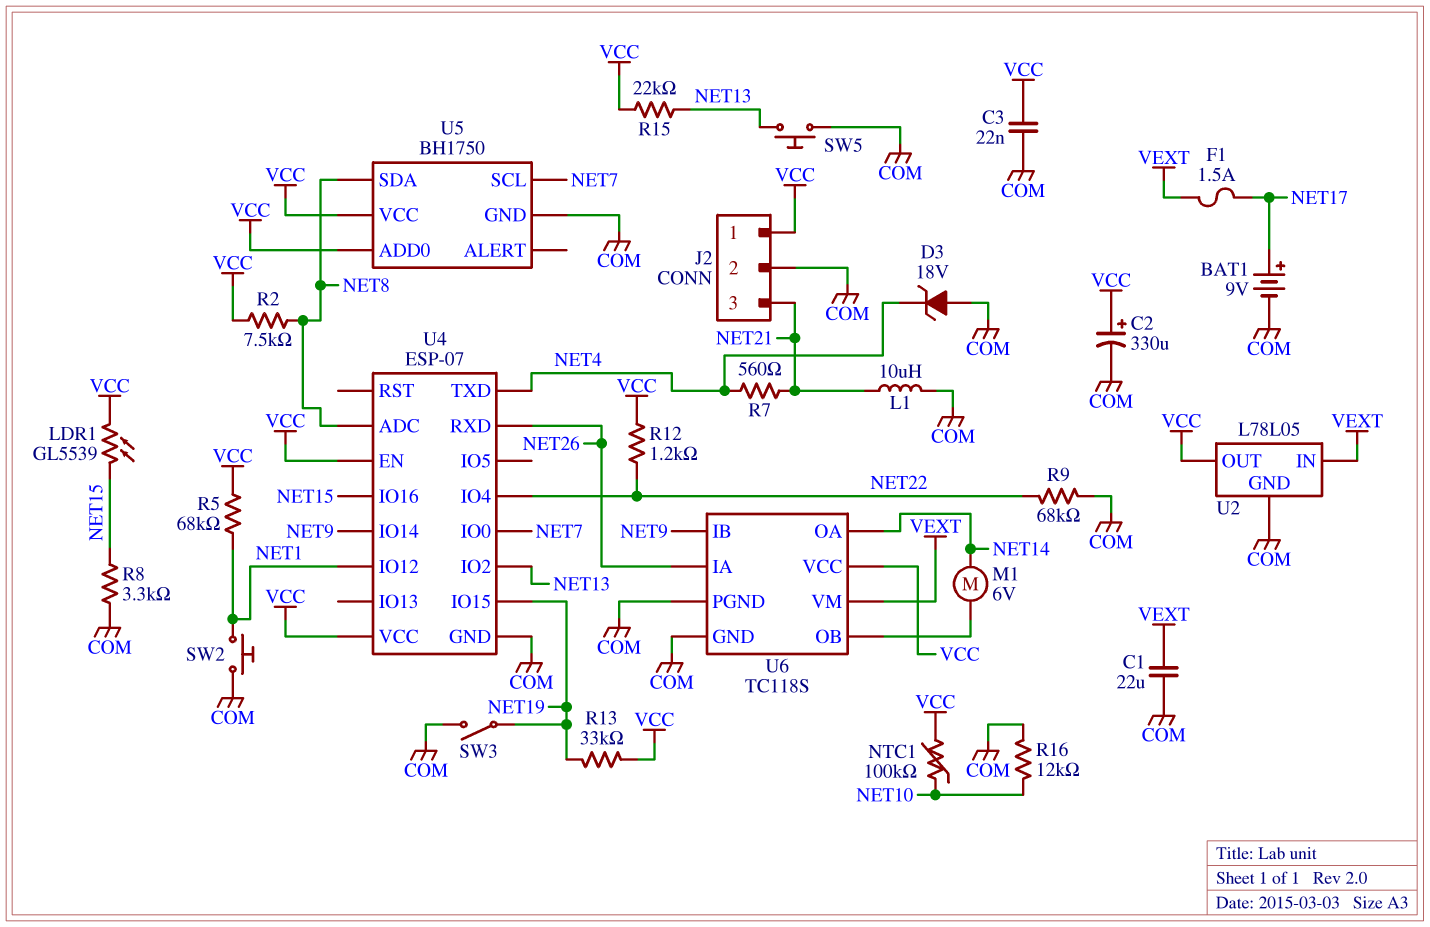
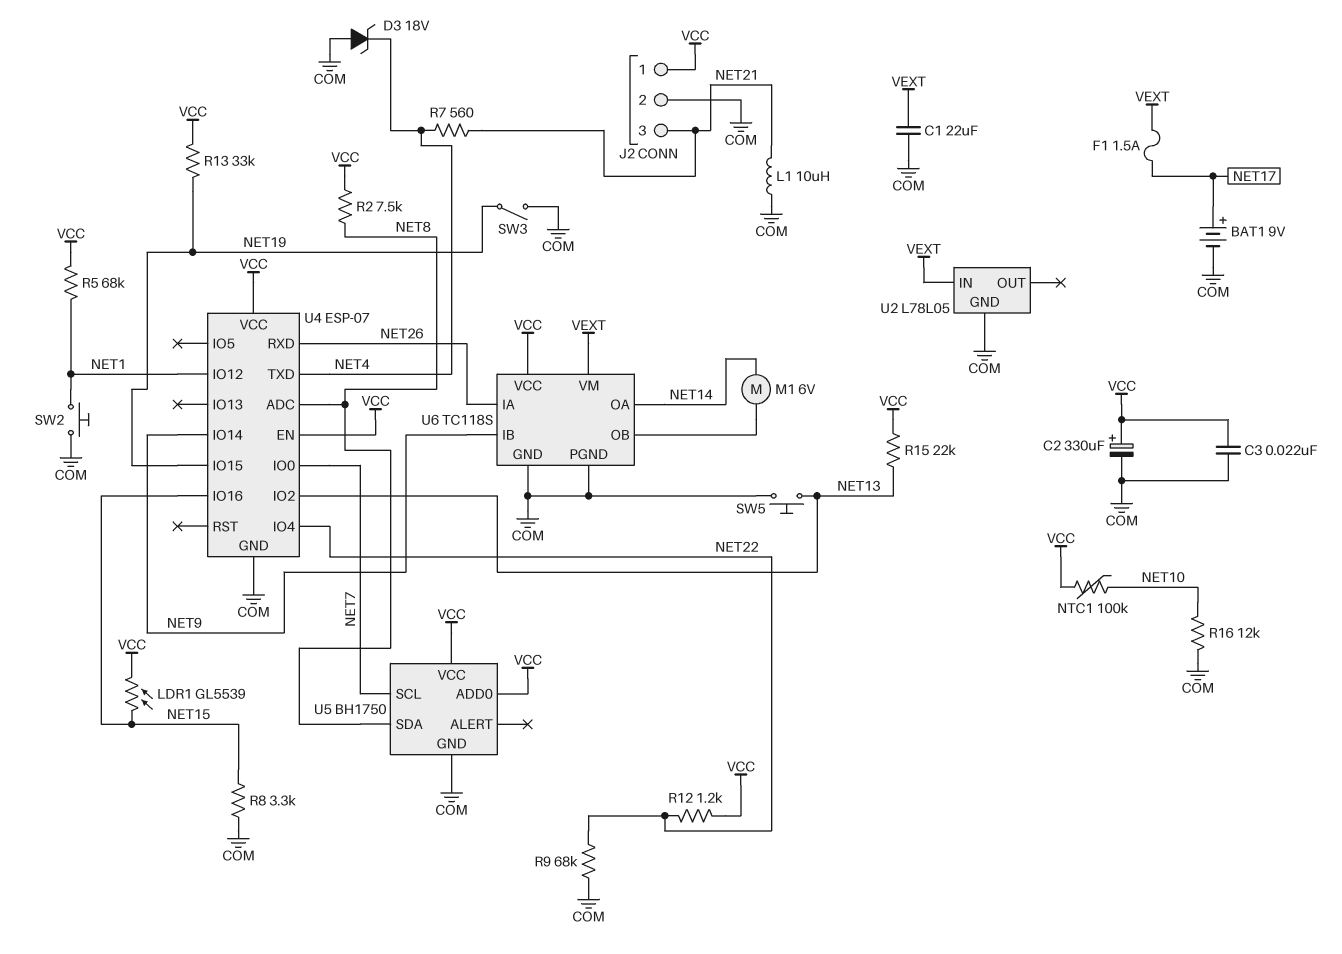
U2 pin OUT: VCC -> none

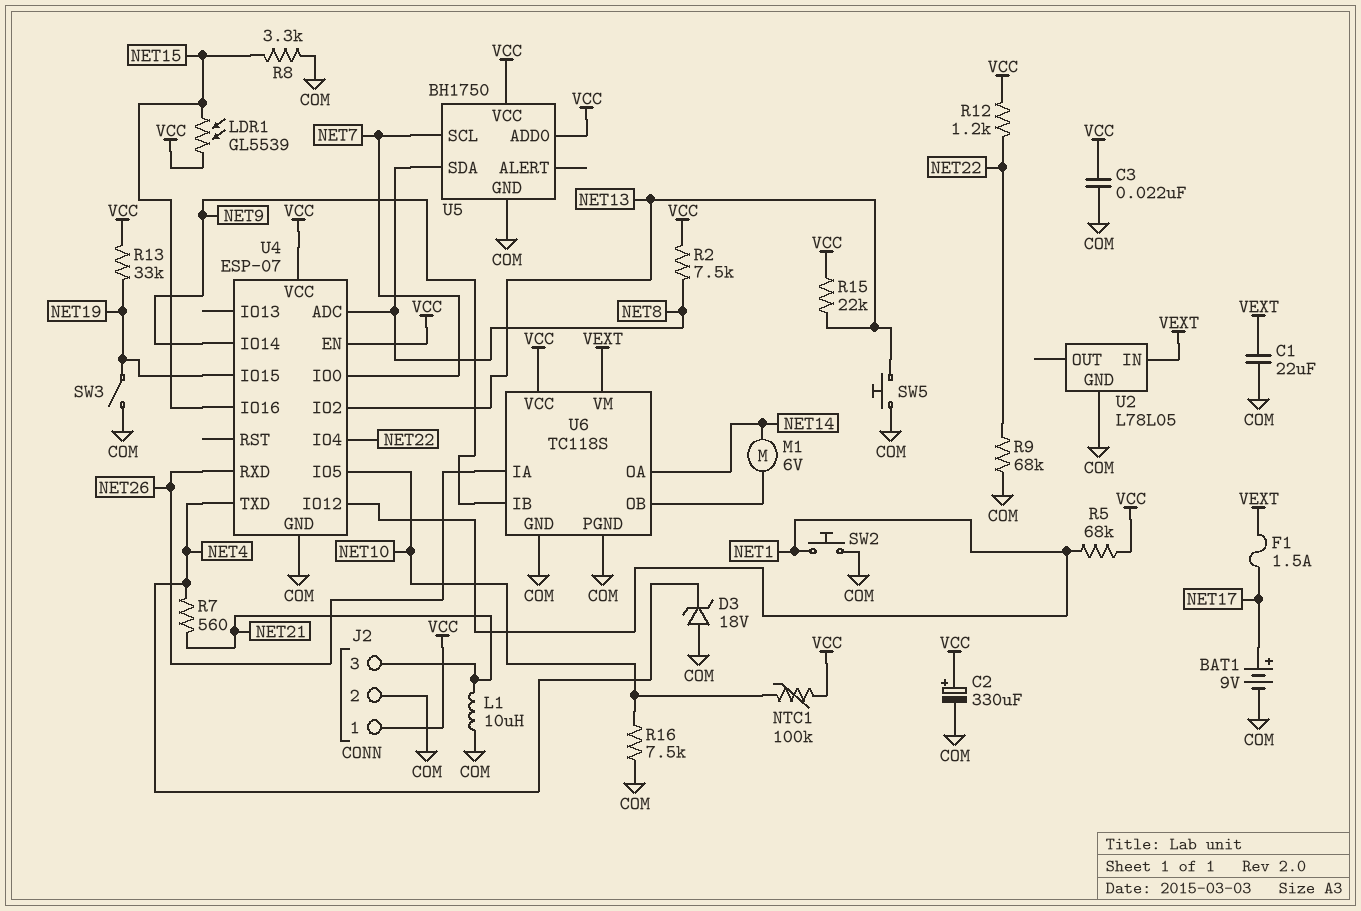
R16: 12k (COM, NET10) -> 7.5k (COM, NET10)
U4 pin IO5: none -> NET10

